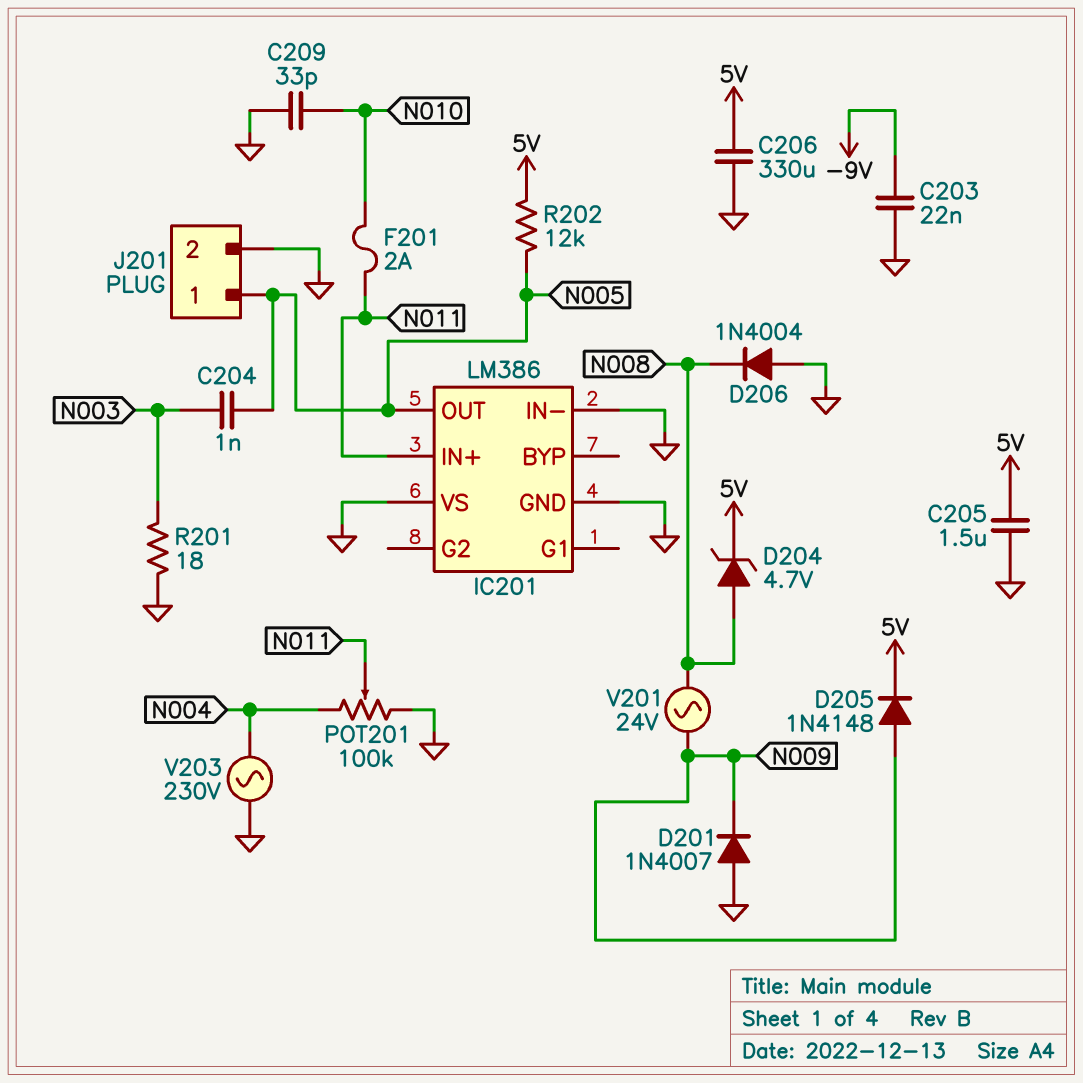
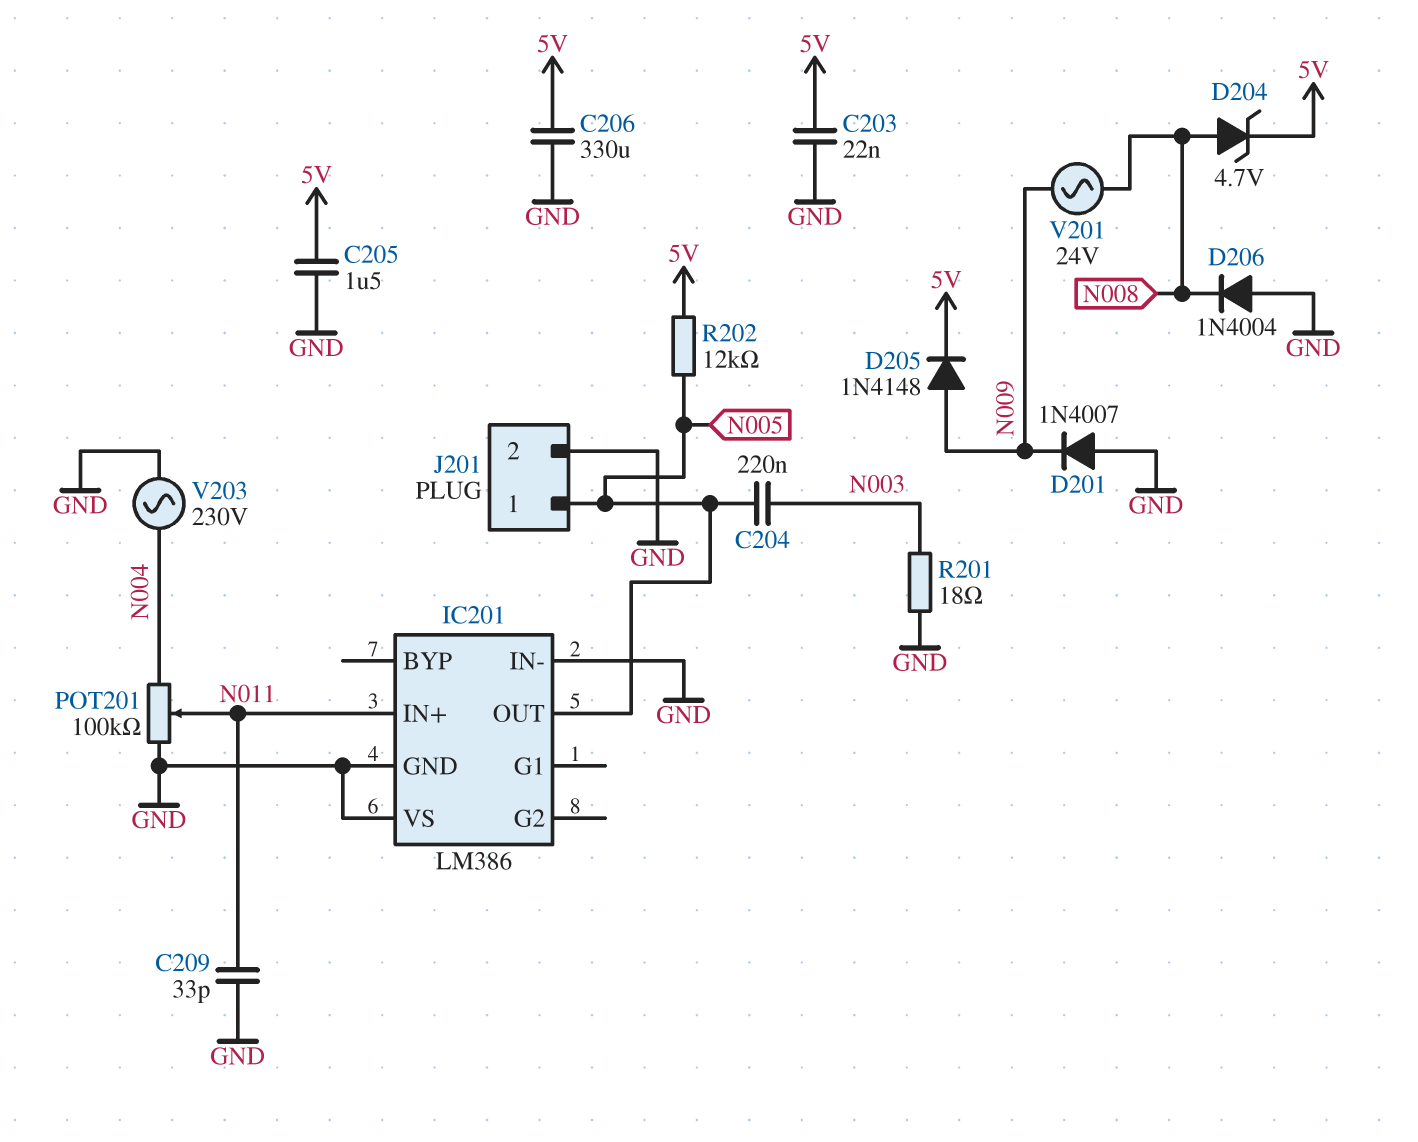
C203: 22nF (-9V, GND) -> 22nF (5V, GND)
C204: 1nF (N003, N005) -> 220nF (N003, N005)
C209: 33pF (GND, N010) -> 33pF (GND, N011)
F201: 2A (N010, N011) -> none

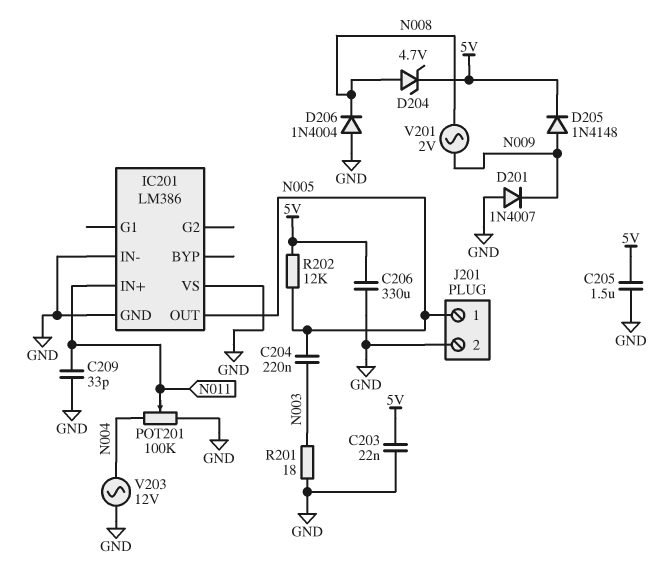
V201: AC 24V (N008, N009) -> AC 2V (N008, N009)
V203: AC 230V (GND, N004) -> AC 12V (GND, N004)

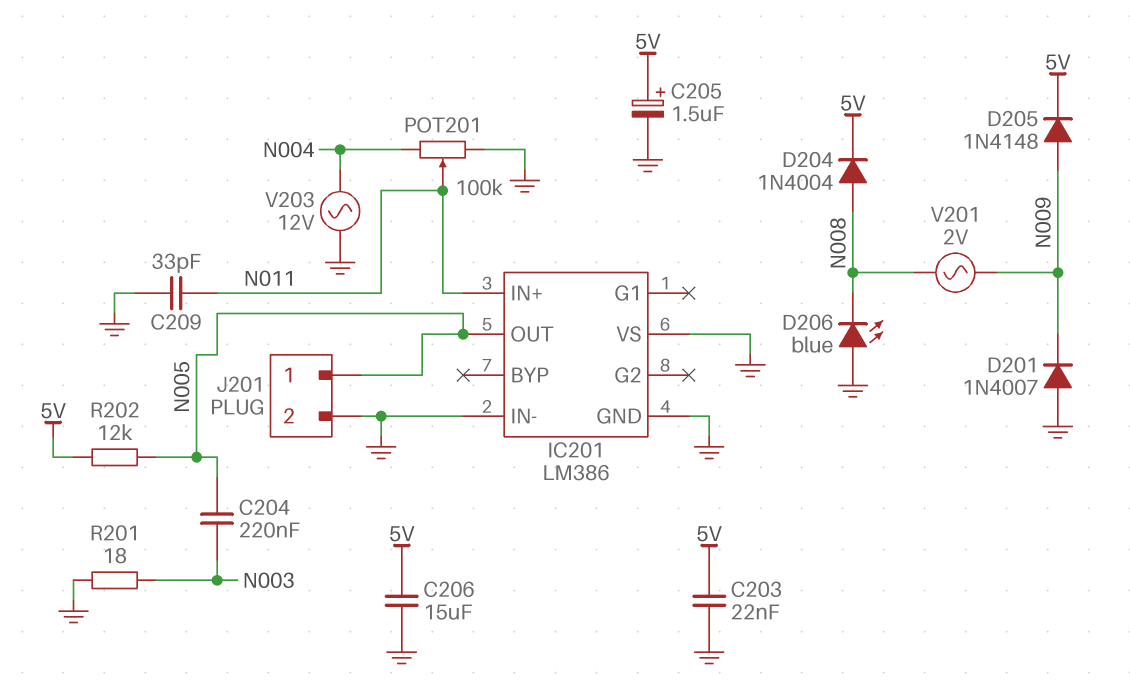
C205: 1.5uF (5V, GND) -> 1.5uF (plus 5V, minus GND)
C206: 330uF (5V, GND) -> 15uF (5V, GND)
D204: zener 4.7V (A N008, K 5V) -> diode 1N4004 (A N008, K 5V)
D206: diode 1N4004 (A GND, K N008) -> LED blue (A GND, K N008)

